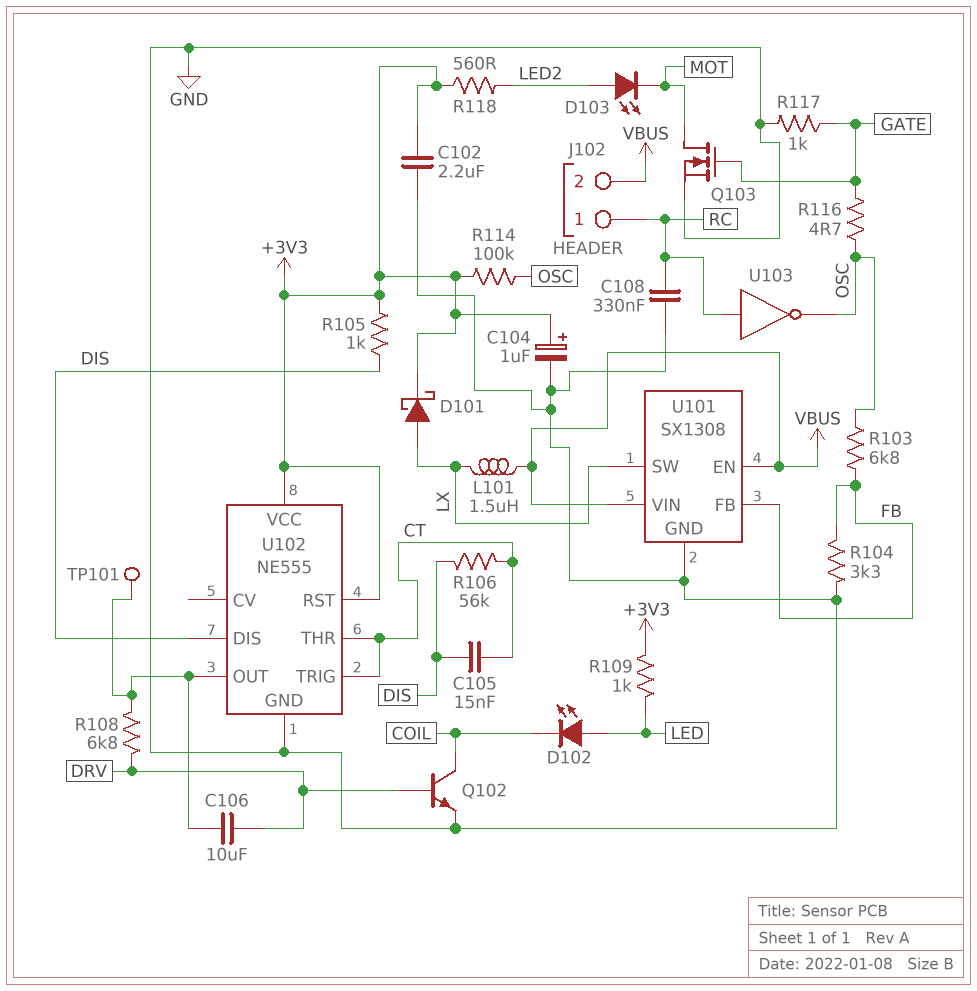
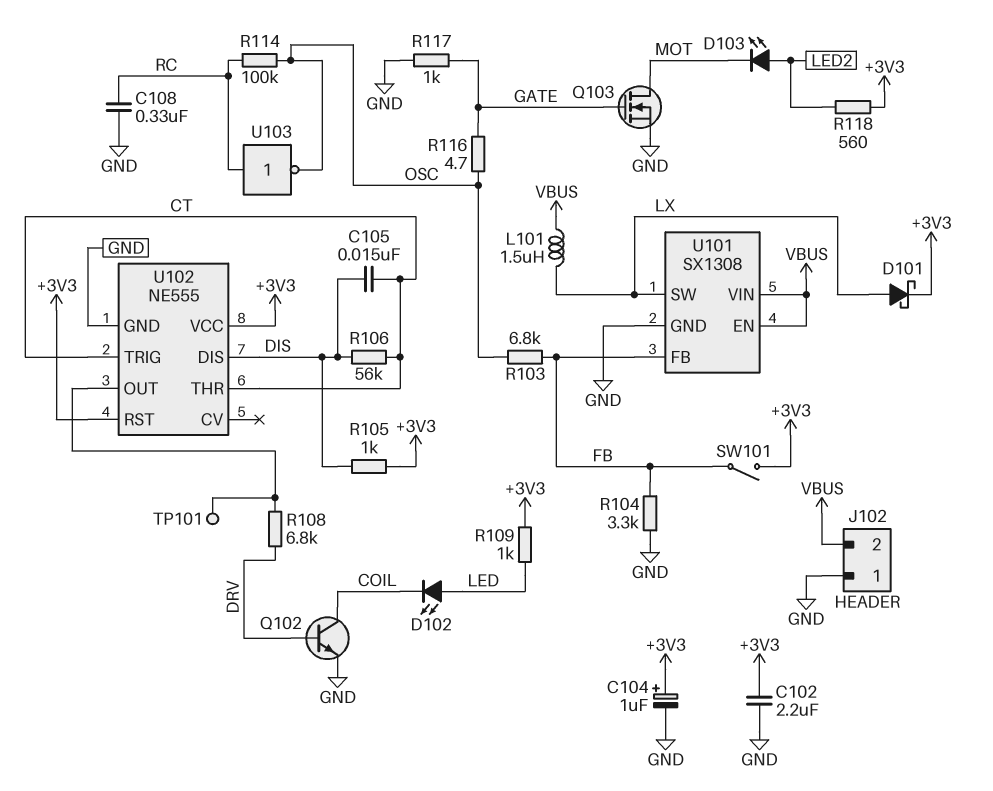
C106: 10uF (DRV, U102/OUT) -> none
J102 pin 1: RC -> GND
R114: 100k (+3V3, OSC) -> 100k (OSC, RC)
SW101: none -> switch (+3V3, FB)

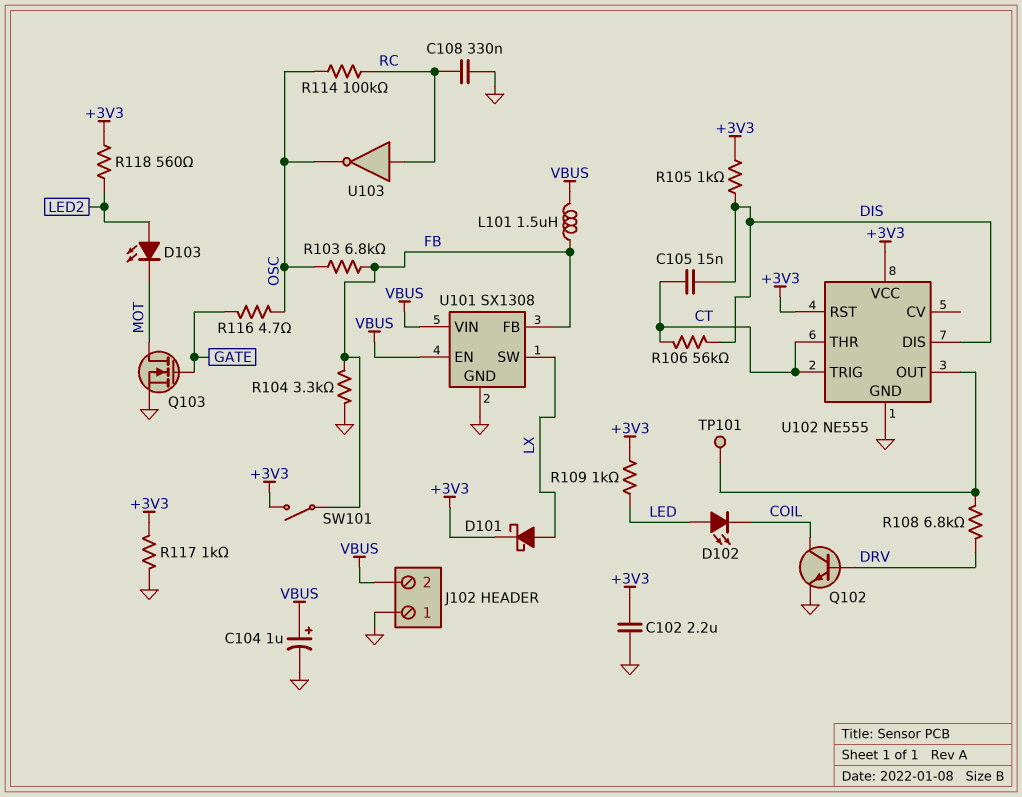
C104: 1uF (plus +3V3, minus GND) -> 1uF (plus VBUS, minus GND)
L101: 1.5uH (LX, VBUS) -> 1.5uH (FB, VBUS)
R117: 1k (GATE, GND) -> 1k (+3V3, GND)

